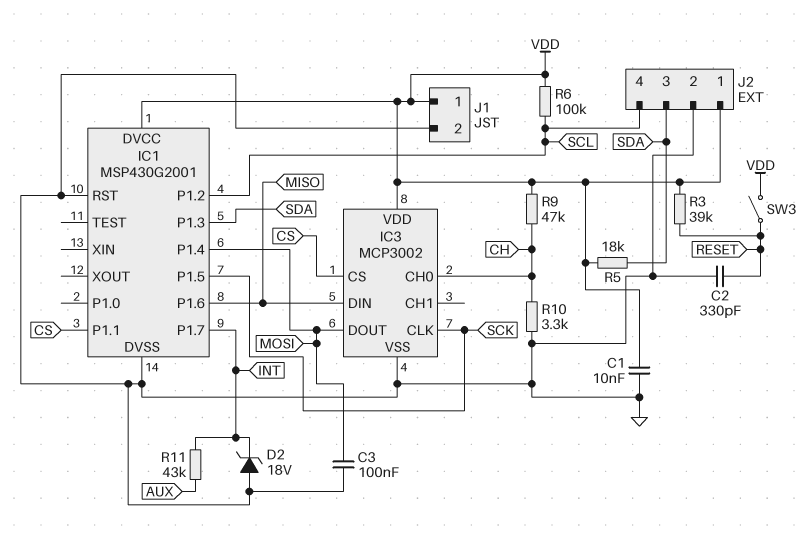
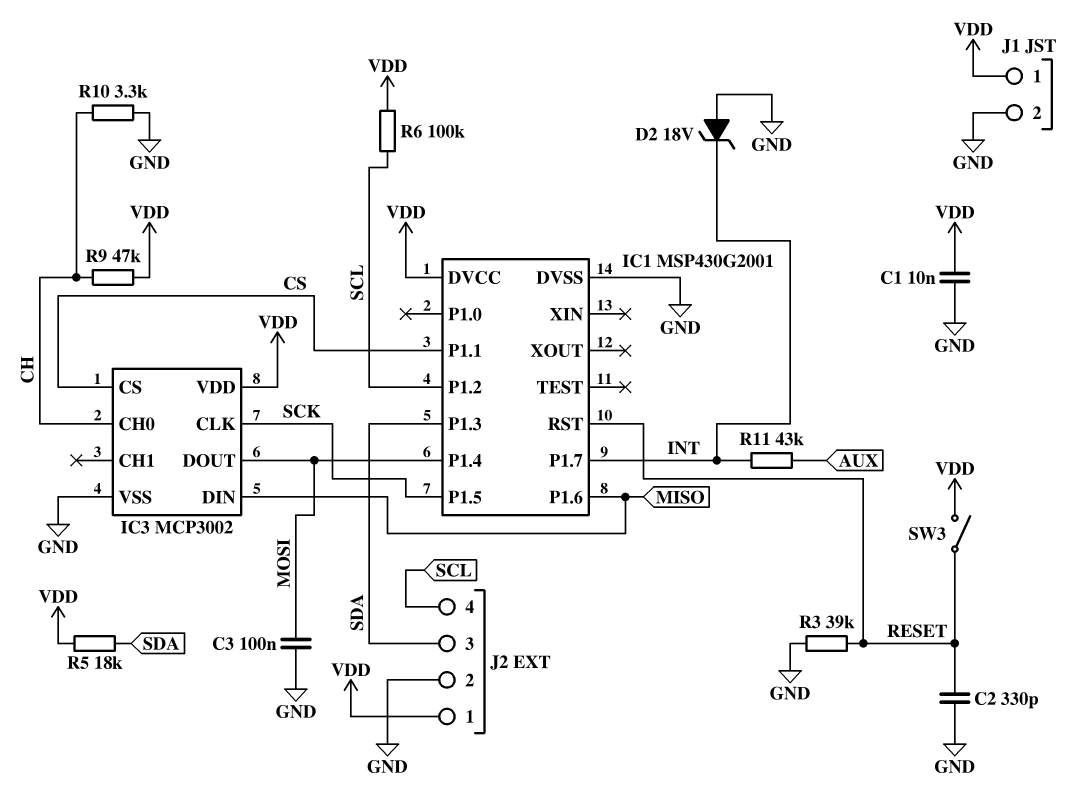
IC1 pin RST: GND -> RESET
R3: 39k (RESET, VDD) -> 39k (GND, RESET)

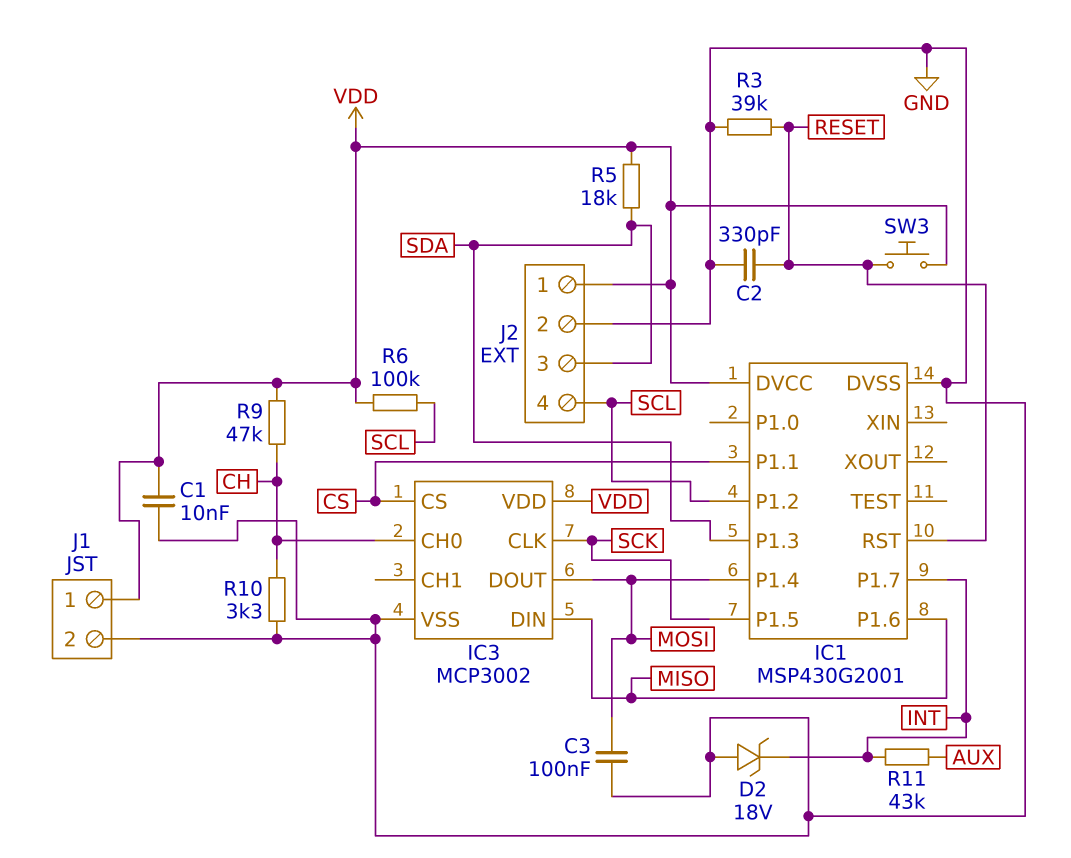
SW3: switch (RESET, VDD) -> button (RESET, VDD)

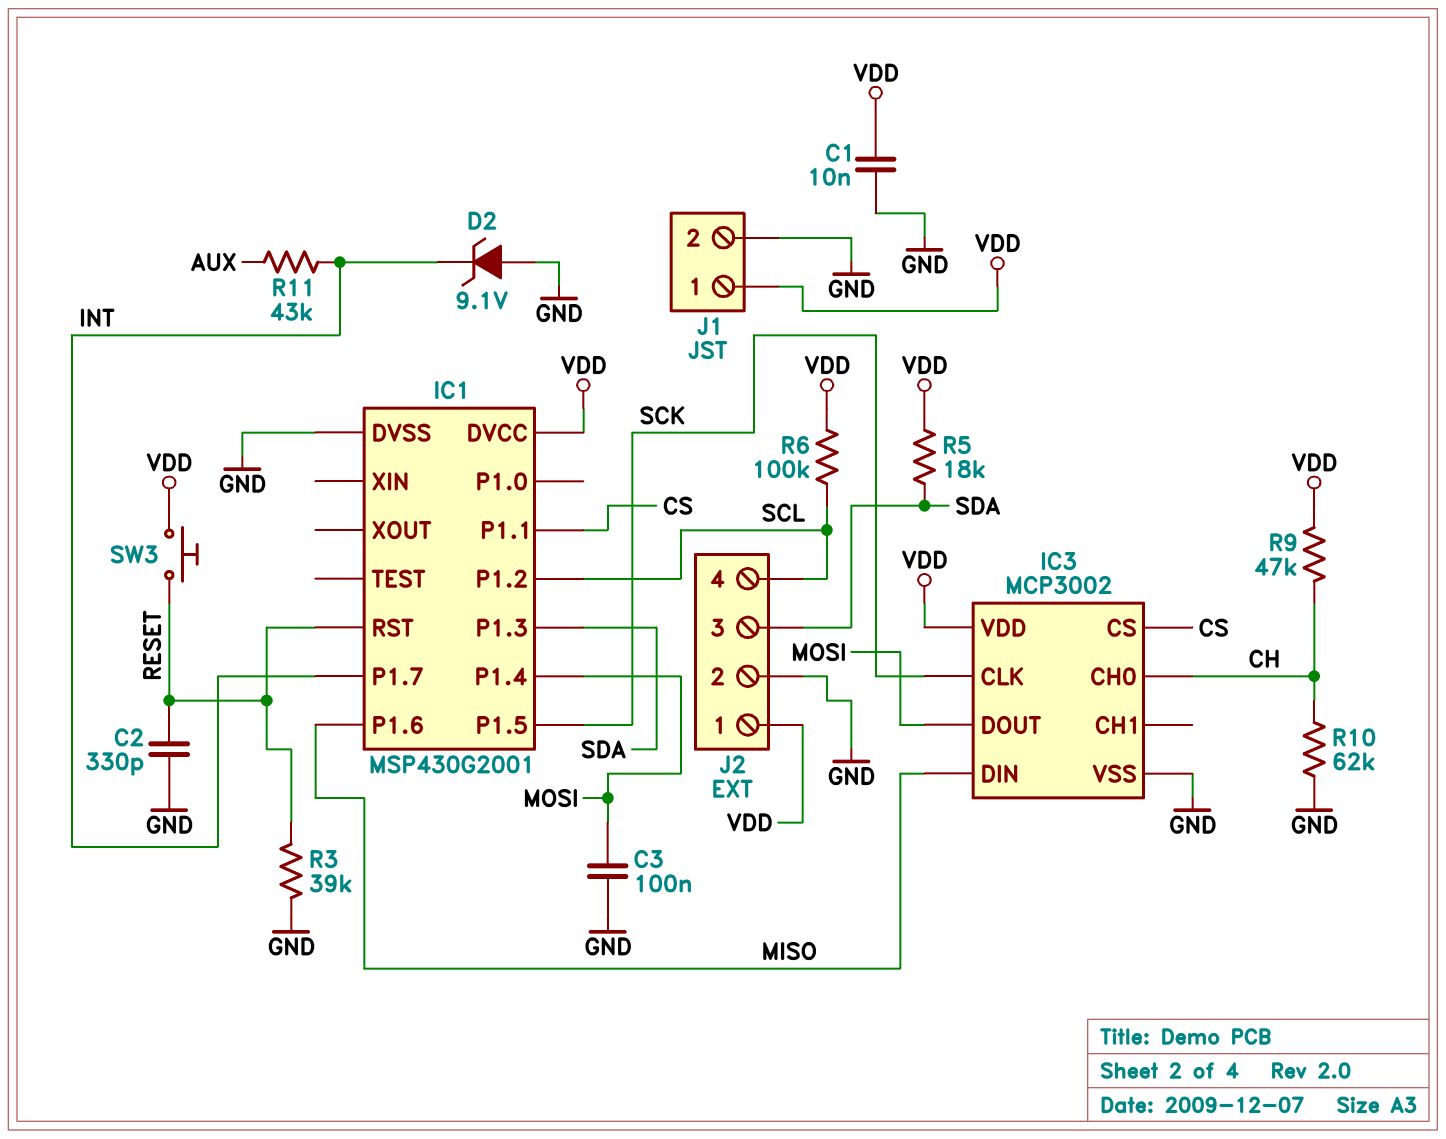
D2: zener 18V (A GND, K INT) -> zener 9.1V (A GND, K INT)
R10: 3.3k (CH, GND) -> 62k (CH, GND)

